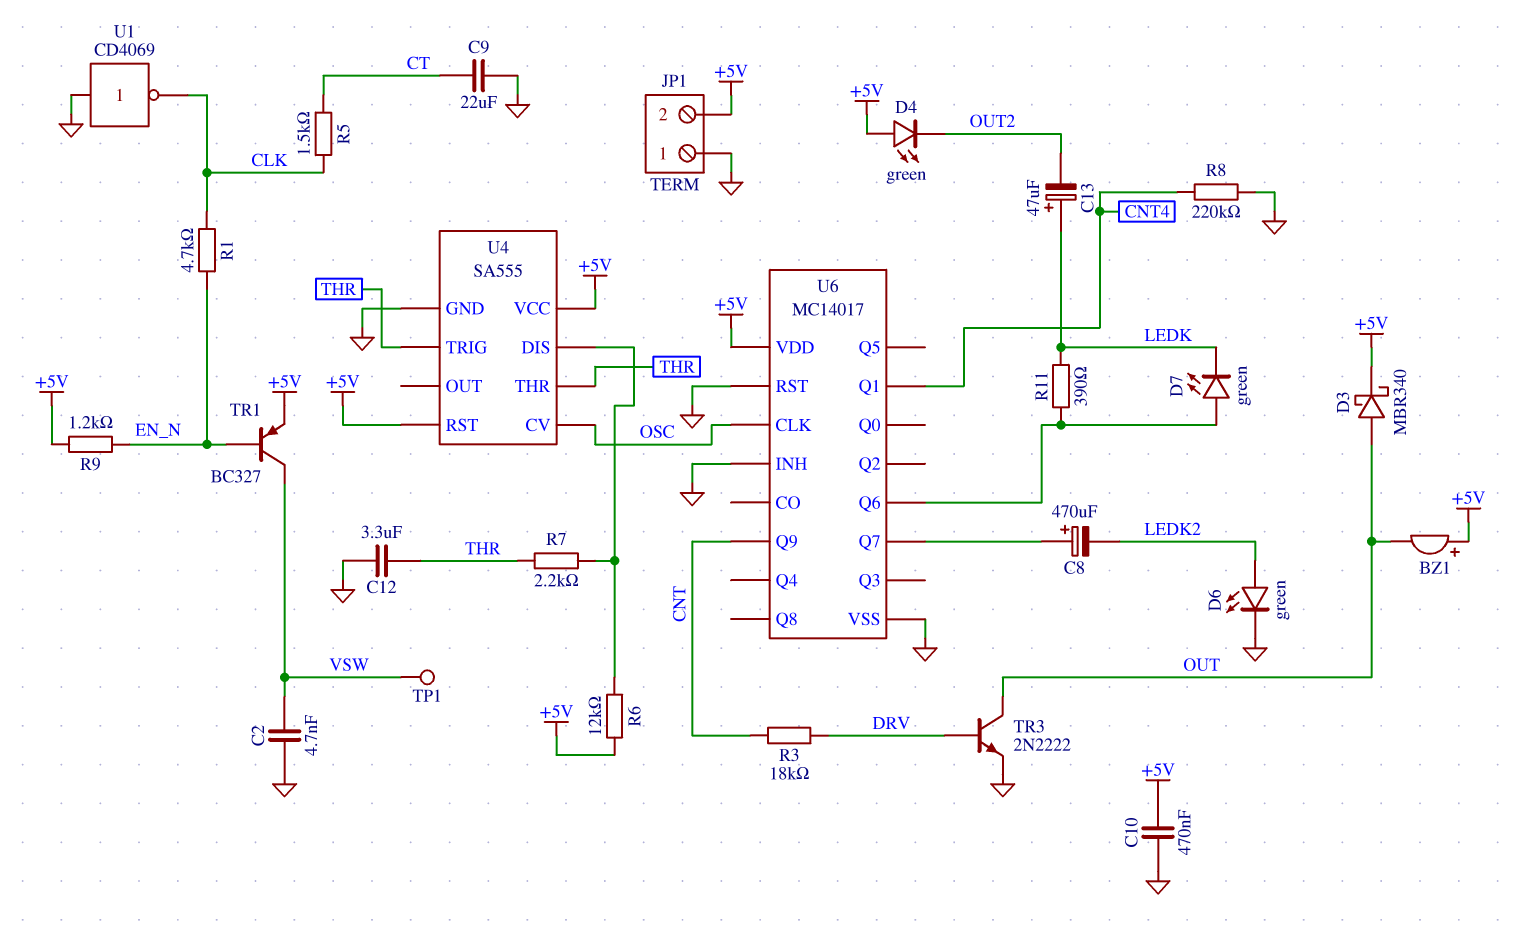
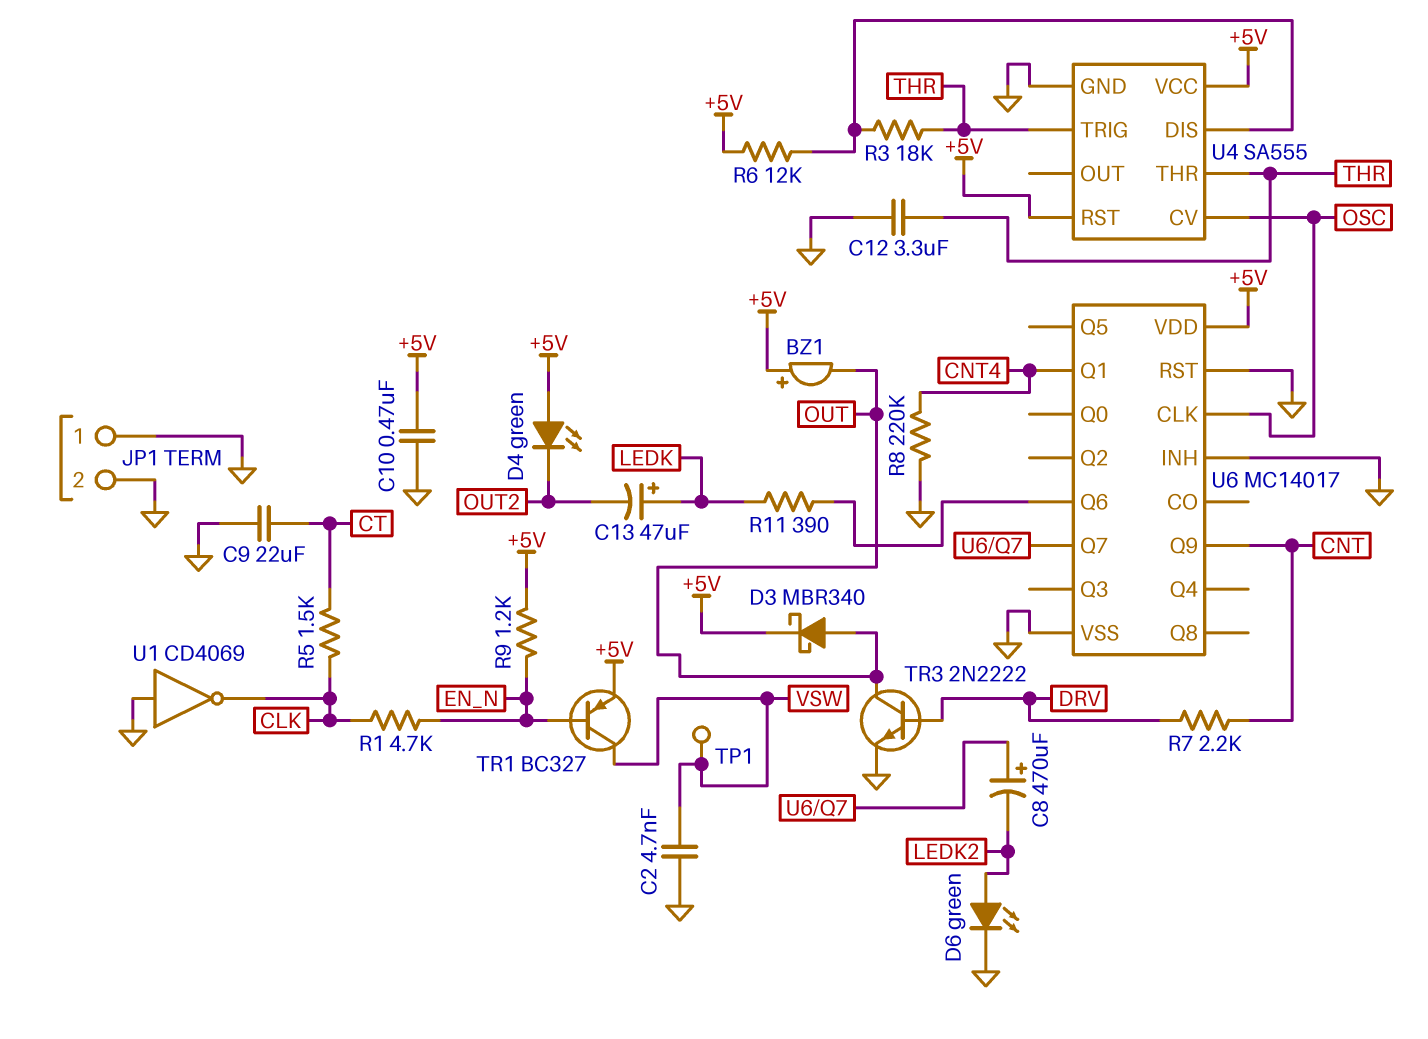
D7: LED green (A U6/Q6, K LEDK) -> none
JP1 pin 2: +5V -> GND
R3: 18k (CNT, DRV) -> 18k (THR, U4/DIS)
R7: 2.2k (THR, U4/DIS) -> 2.2k (CNT, DRV)

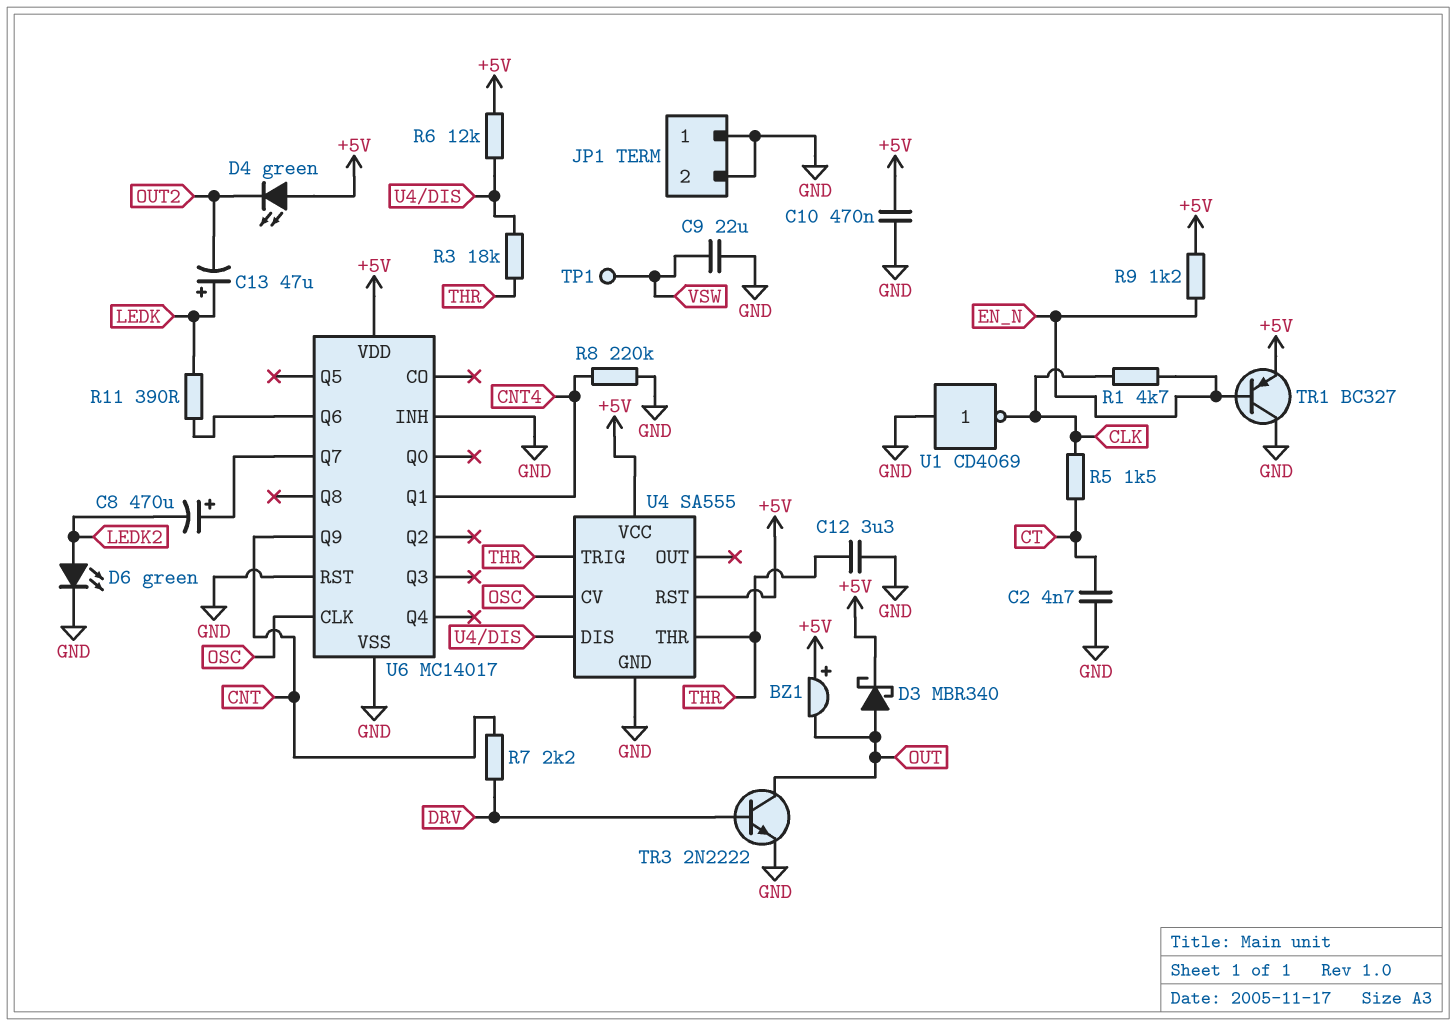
C2: 4.7nF (GND, VSW) -> 4.7nF (CT, GND)
C9: 22uF (CT, GND) -> 22uF (GND, VSW)
TR1: PNP BC327 (B EN_N, C VSW, E +5V) -> PNP BC327 (B EN_N, C GND, E +5V)

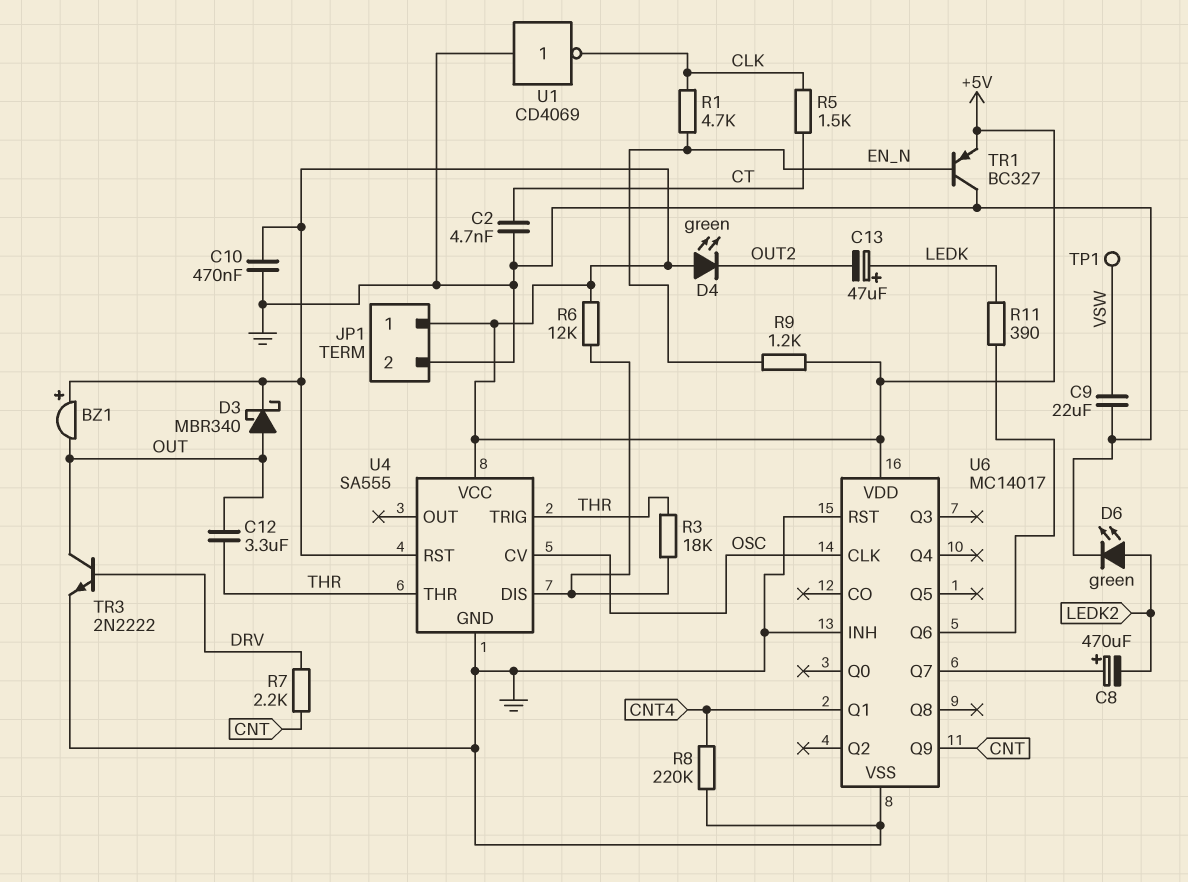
C12: 3.3uF (GND, THR) -> 3.3uF (OUT, THR)
JP1 pin 1: GND -> +5V

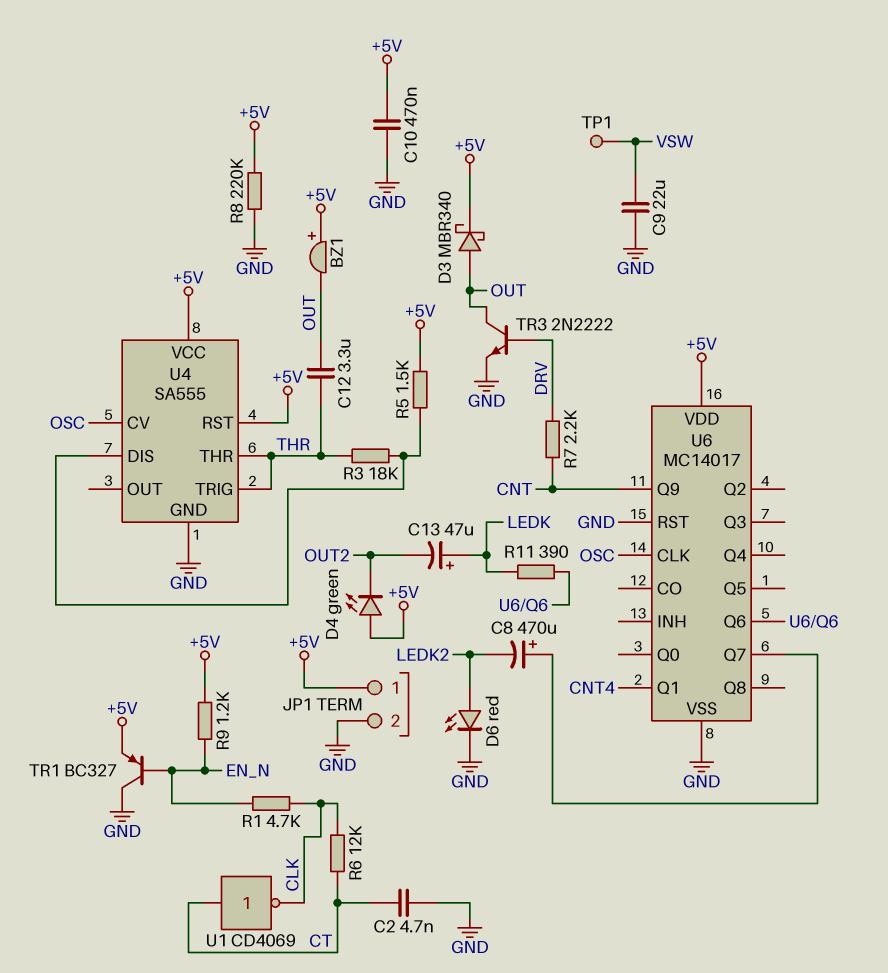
D6: LED green (A LEDK2, K GND) -> LED red (A LEDK2, K GND)
R5: 1.5k (CLK, CT) -> 1.5k (+5V, U4/DIS)
R6: 12k (+5V, U4/DIS) -> 12k (CLK, CT)
R8: 220k (CNT4, GND) -> 220k (+5V, GND)
U1: NOT CD4069 (in GND, out CLK) -> NOT CD4069 (in CT, out CLK)
U6 pin INH: GND -> none

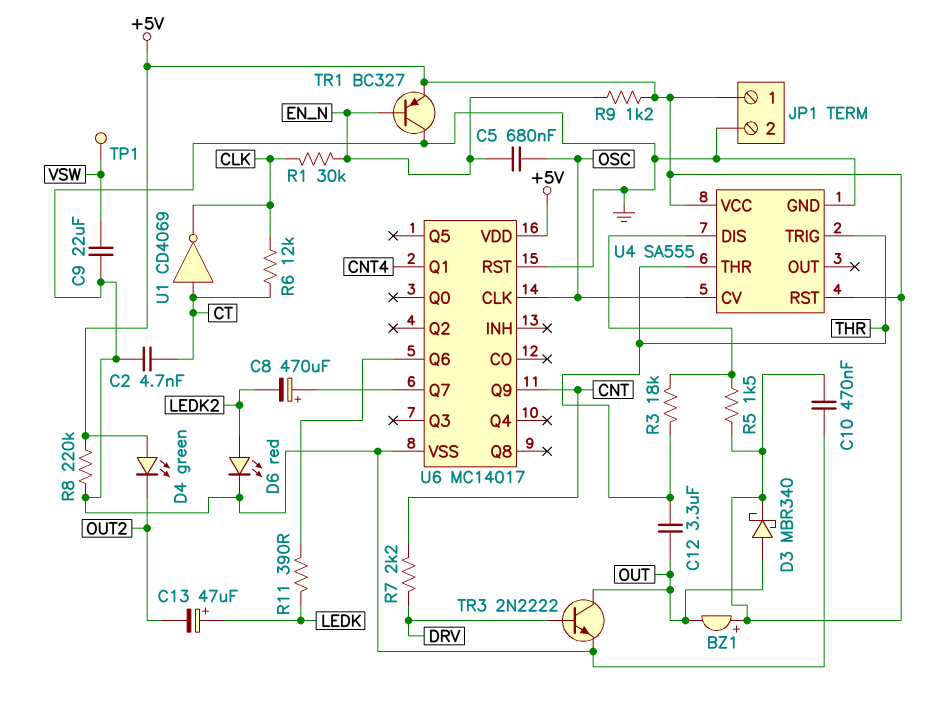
C5: none -> 680nF (EN_N, OSC)
R1: 4.7k (CLK, EN_N) -> 30k (CLK, EN_N)

